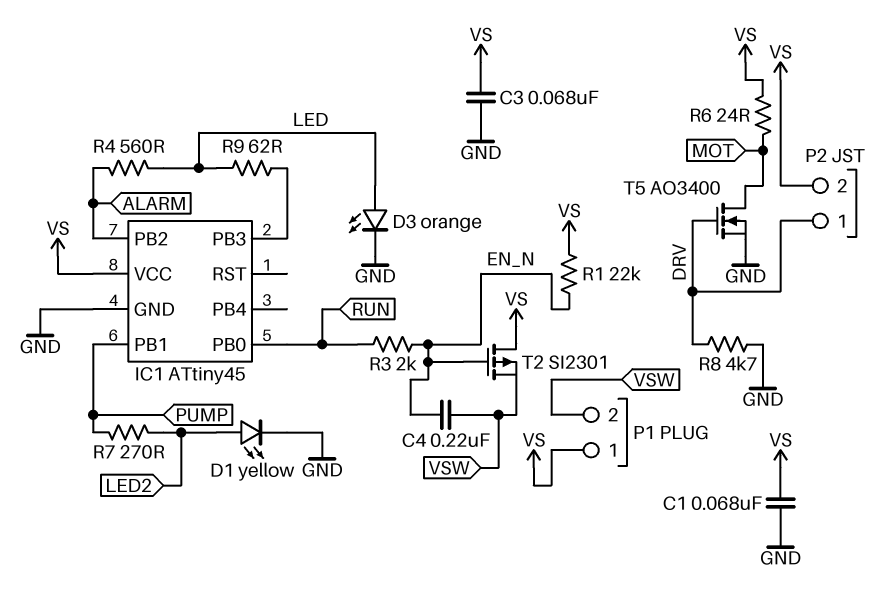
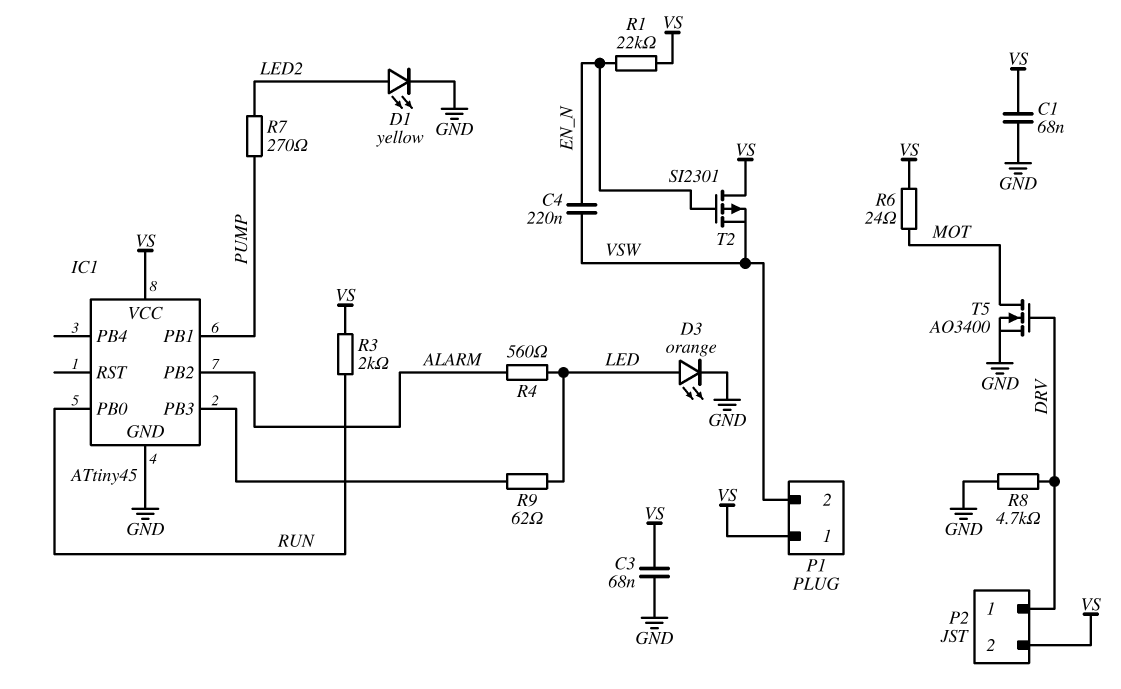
R3: 2k (EN_N, RUN) -> 2k (RUN, VS)

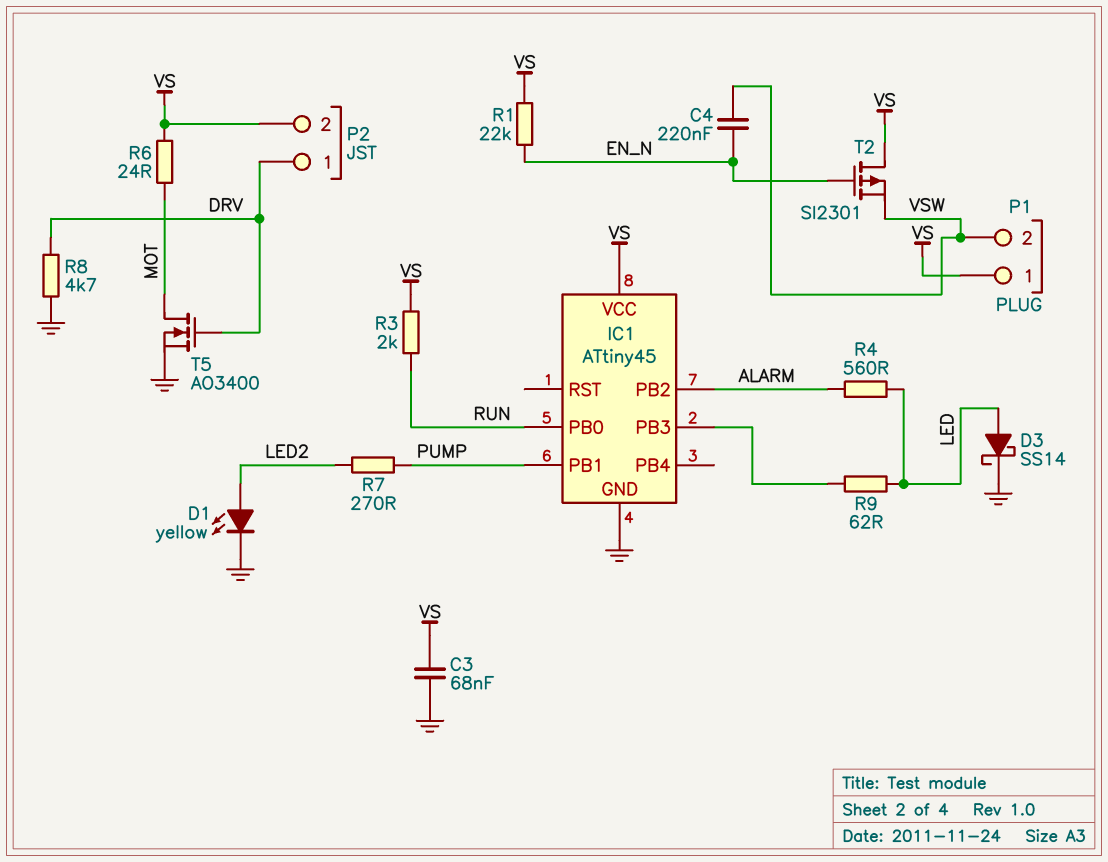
C1: 68nF (GND, VS) -> none
D3: LED orange (A LED, K GND) -> schottky SS14 (A LED, K GND)

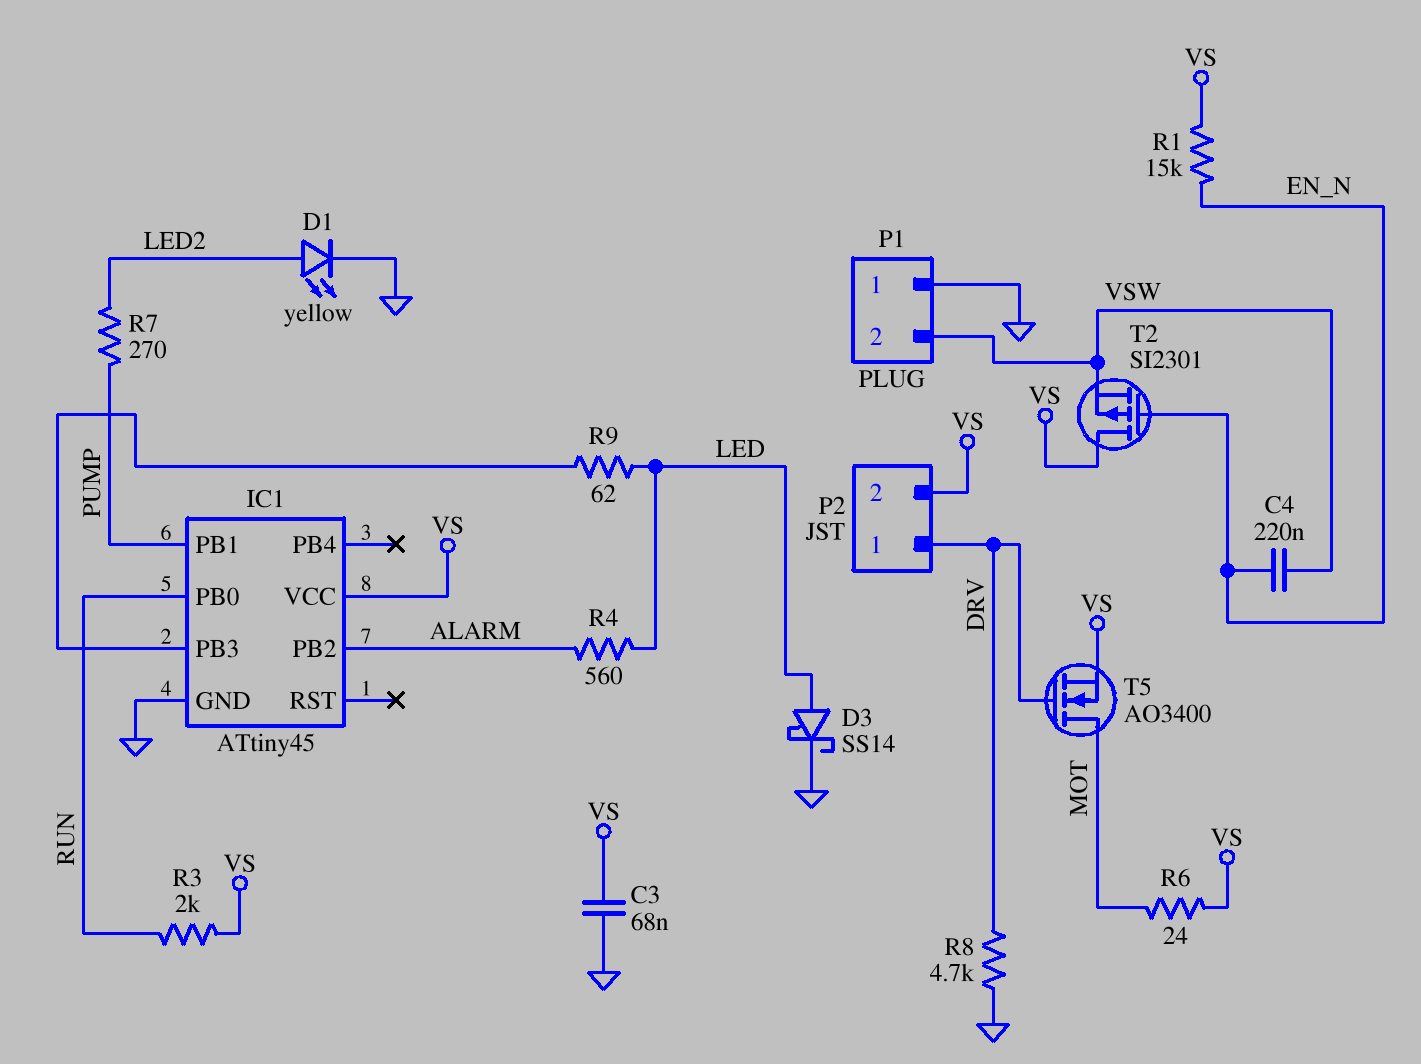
P1 pin 1: VS -> GND
R1: 22k (EN_N, VS) -> 15k (EN_N, VS)
T5: NMOS AO3400 (G DRV, D MOT, S GND) -> NMOS AO3400 (G DRV, D MOT, S VS)

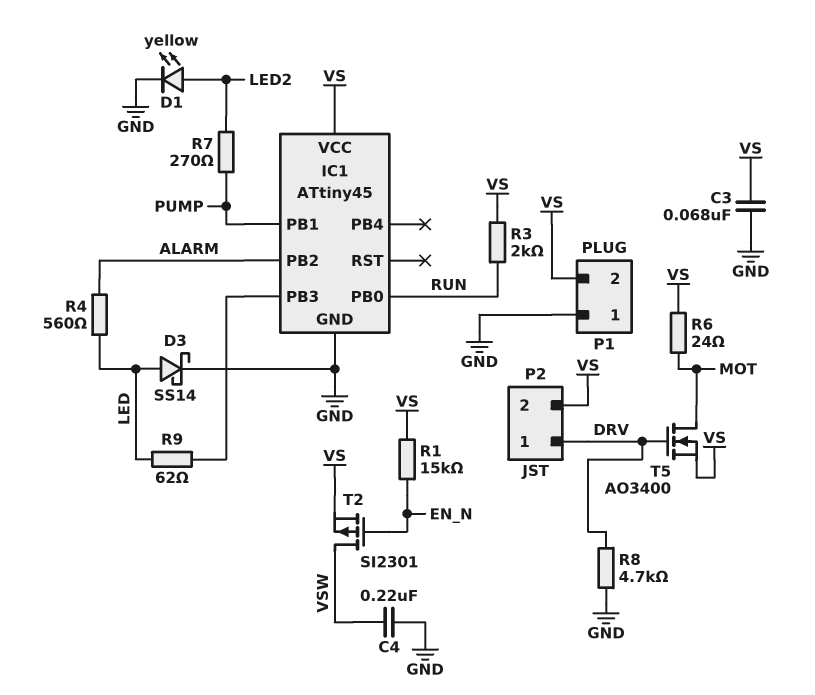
C4: 220nF (EN_N, VSW) -> 220nF (GND, VSW)
P1 pin 2: VSW -> VS
T2: PMOS SI2301 (G EN_N, D VS, S VSW) -> PMOS SI2301 (G EN_N, D VSW, S VS)

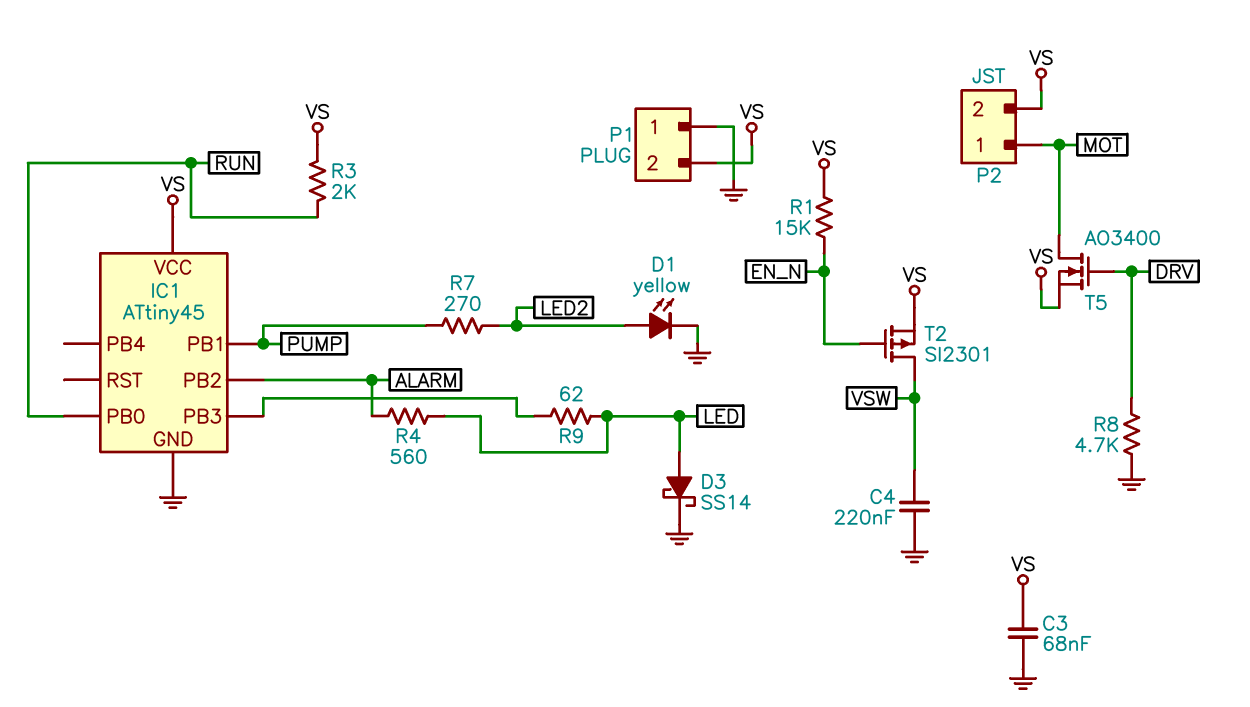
P2 pin 1: DRV -> MOT
R6: 24 (MOT, VS) -> none

